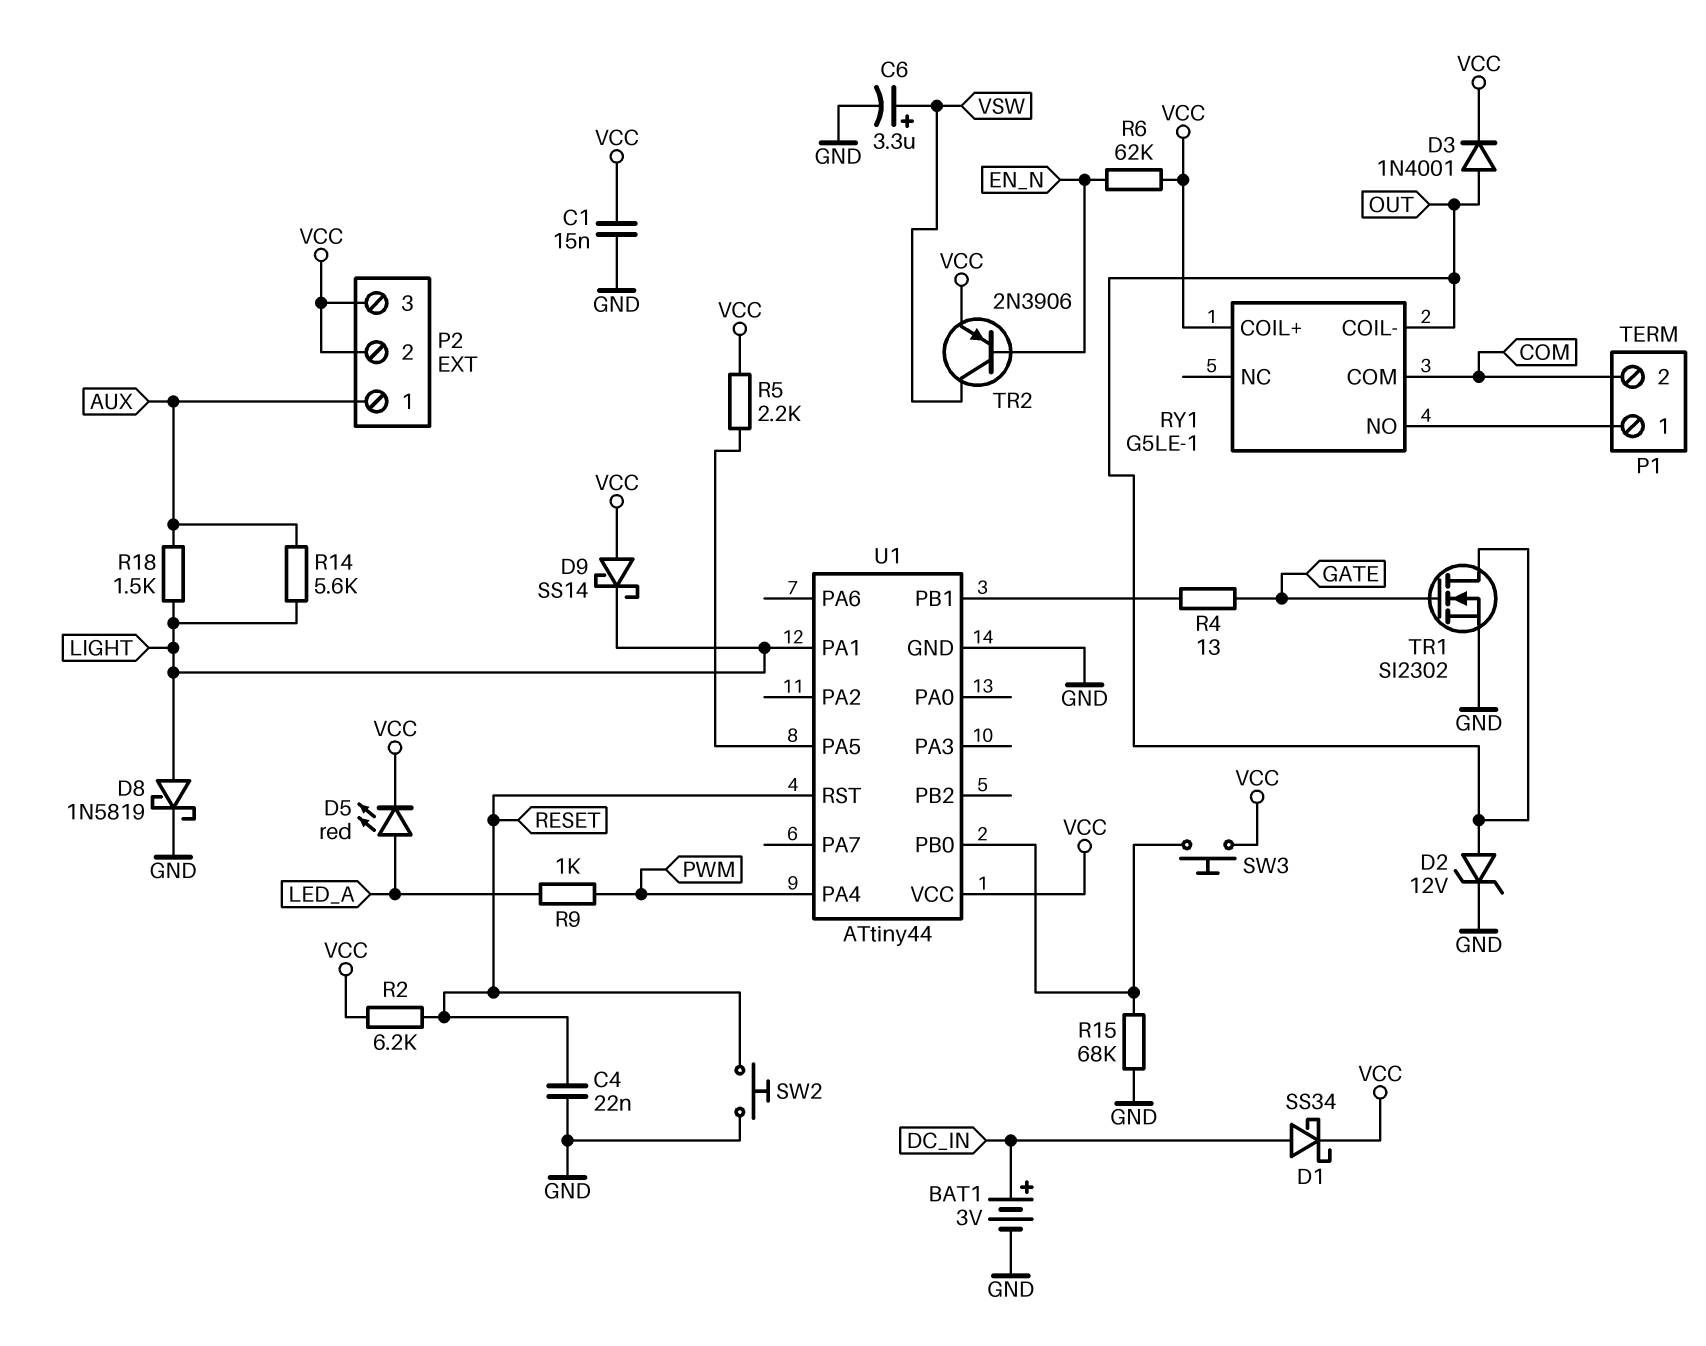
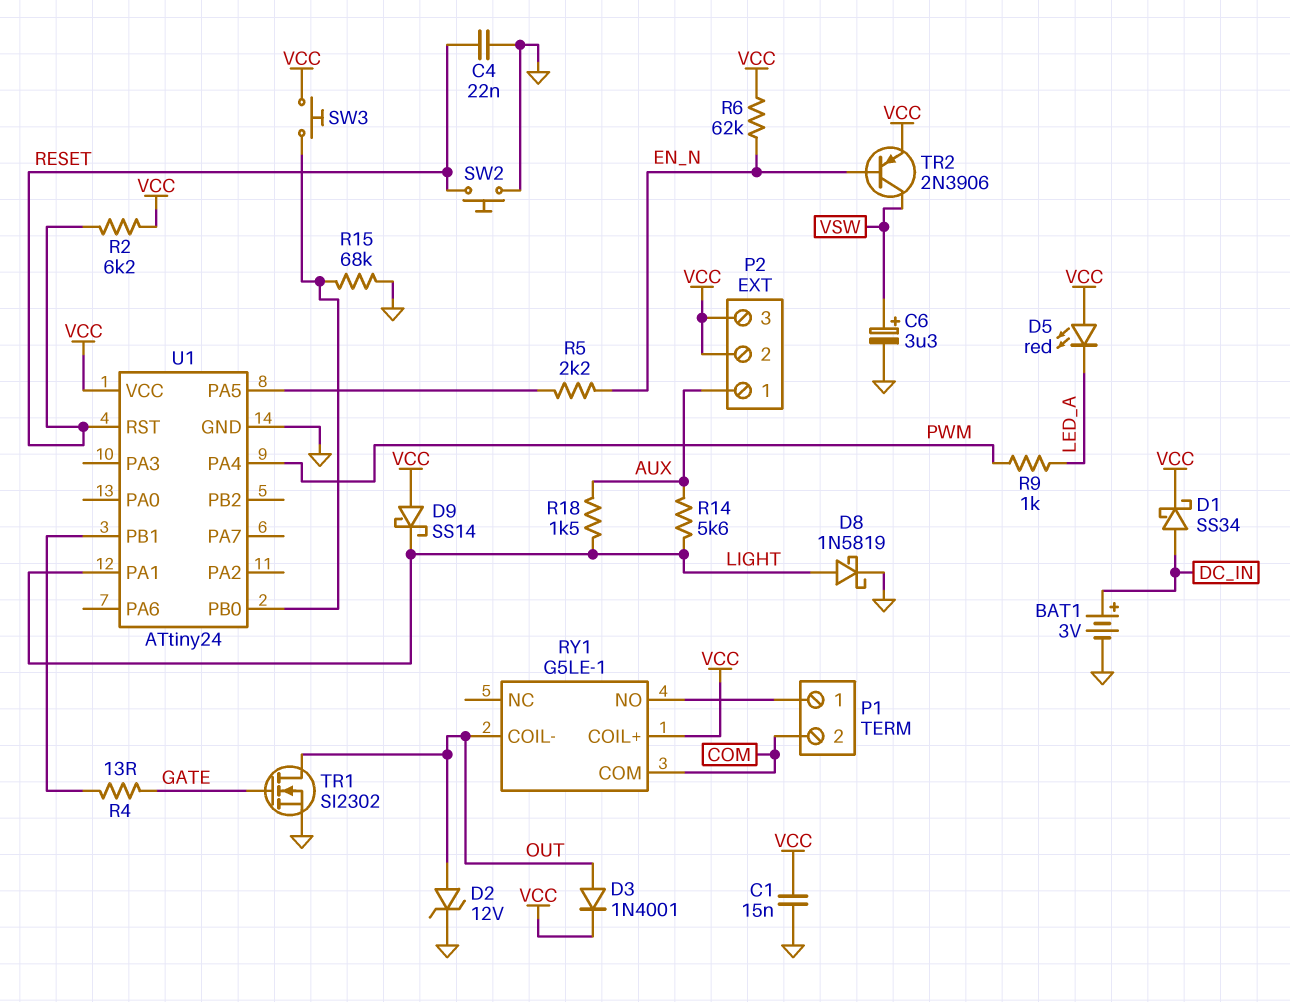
D5: LED red (A LED_A, K VCC) -> LED red (A VCC, K LED_A)
R5: 2.2k (U1/PA5, VCC) -> 2.2k (EN_N, U1/PA5)
U1: ATtiny44 -> ATtiny24

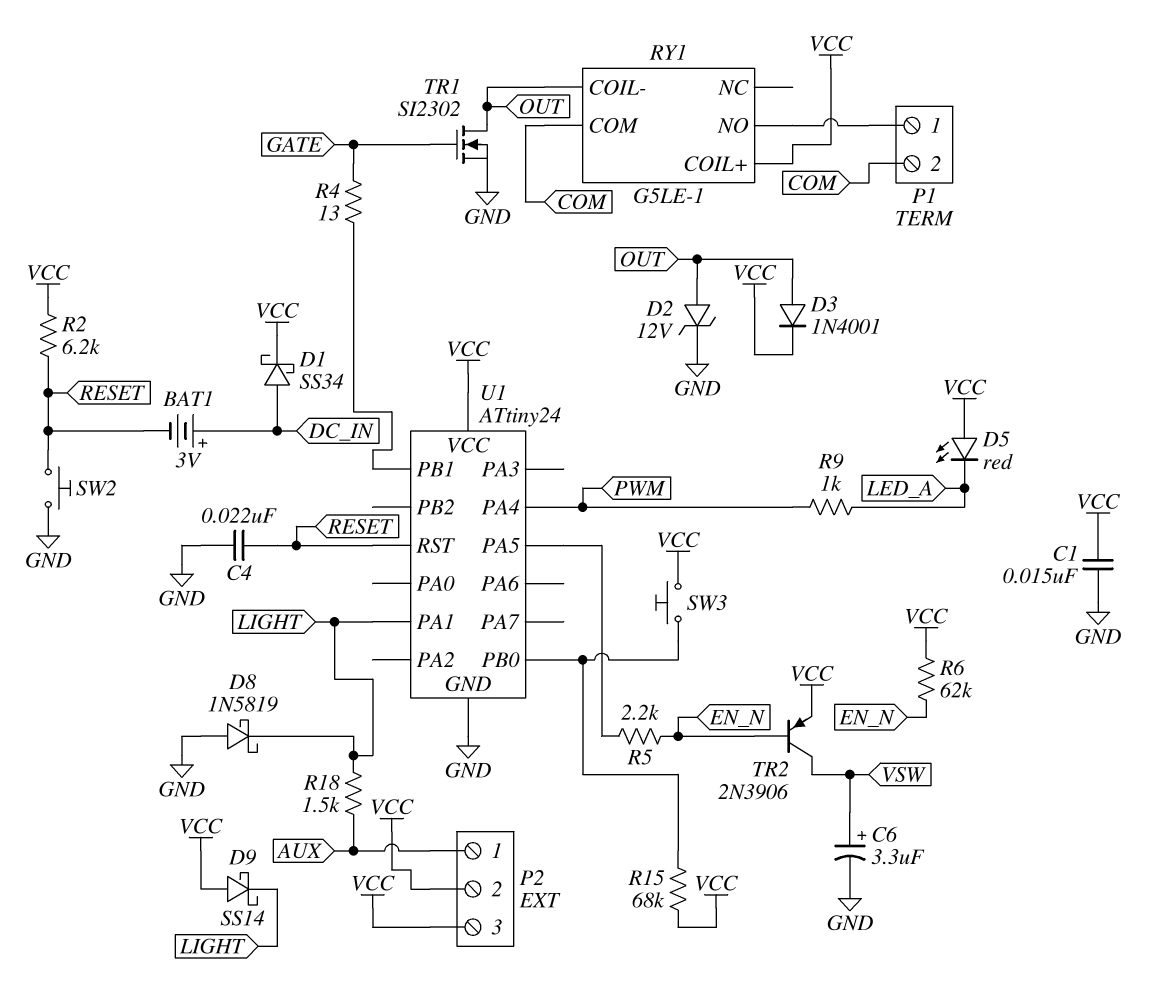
BAT1: 3V (plus DC_IN, minus GND) -> 3V (plus DC_IN, minus RESET)
D8: schottky 1N5819 (A LIGHT, K GND) -> schottky 1N5819 (A GND, K LIGHT)
R14: 5.6k (AUX, LIGHT) -> none
R15: 68k (GND, U1/PB0) -> 68k (U1/PB0, VCC)

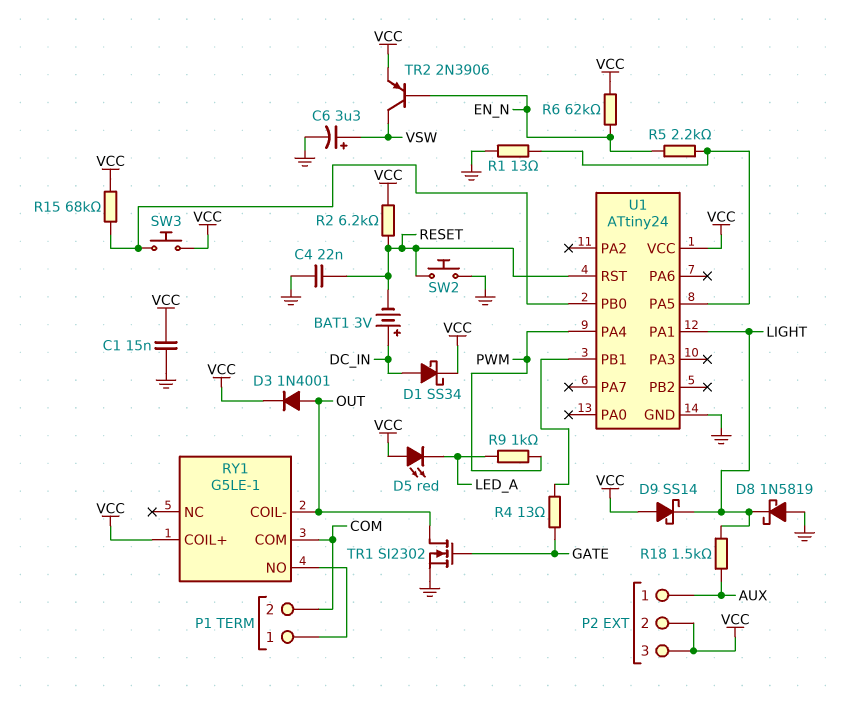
D2: zener 12V (A OUT, K GND) -> none
R1: none -> 13 (GND, U1/PA5)

